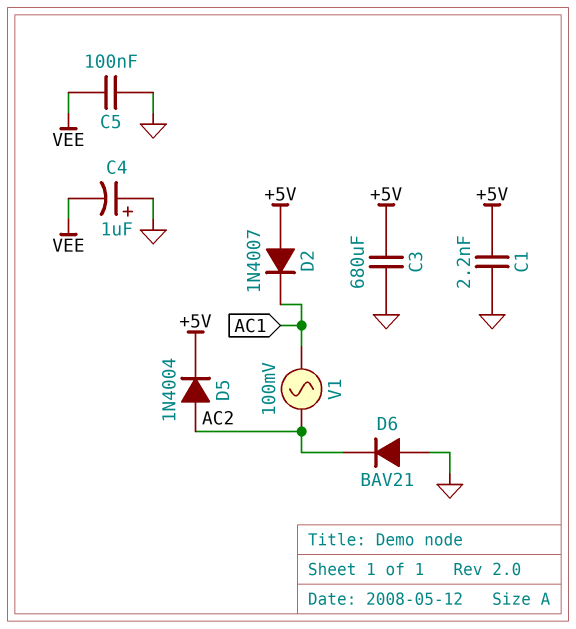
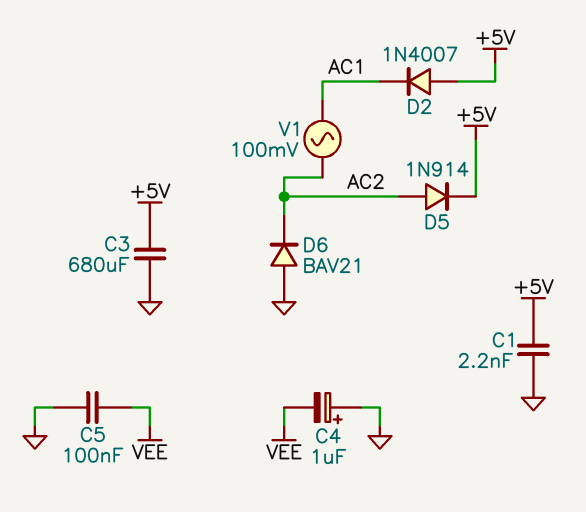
D5: diode 1N4004 (A AC2, K +5V) -> diode 1N914 (A AC2, K +5V)

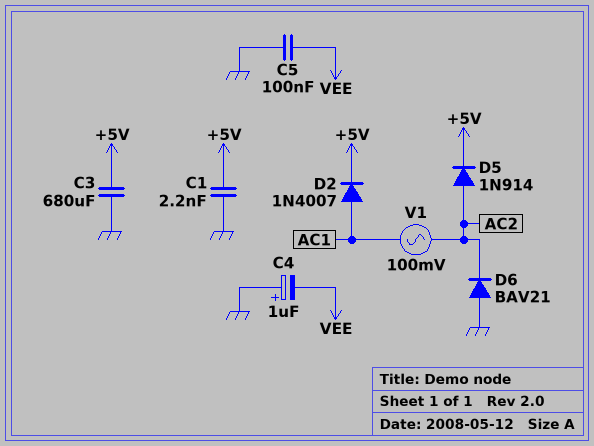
D2: diode 1N4007 (A +5V, K AC1) -> diode 1N4007 (A AC1, K +5V)

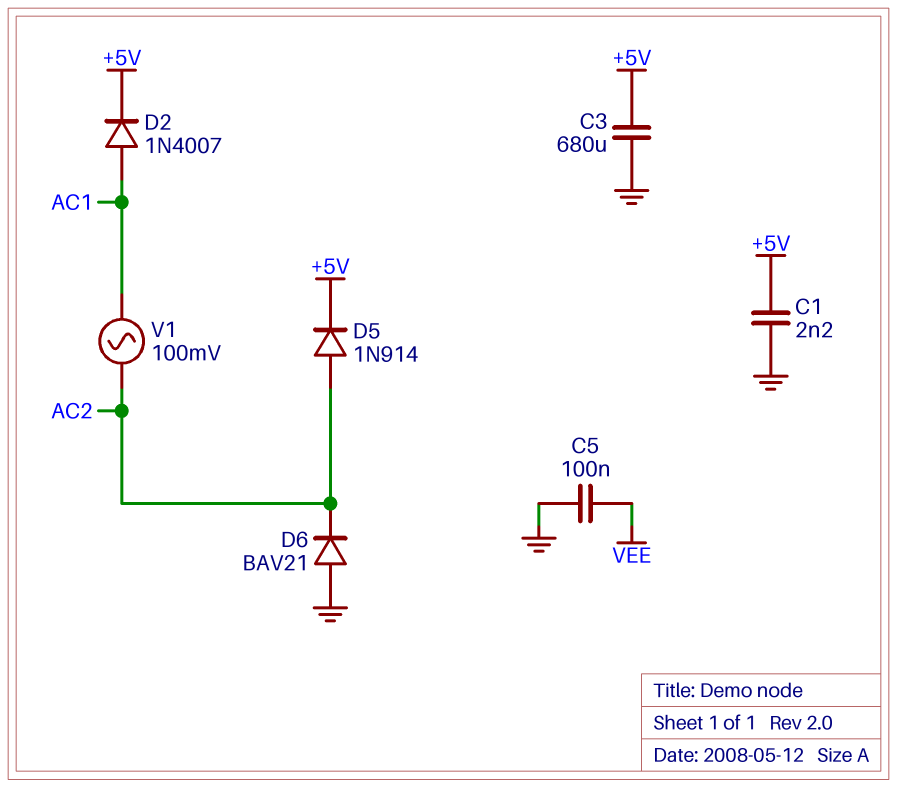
C4: 1uF (plus GND, minus VEE) -> none

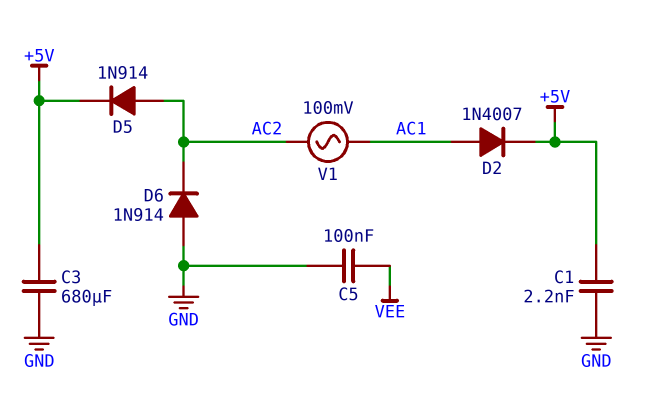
D6: diode BAV21 (A GND, K AC2) -> diode 1N914 (A GND, K AC2)

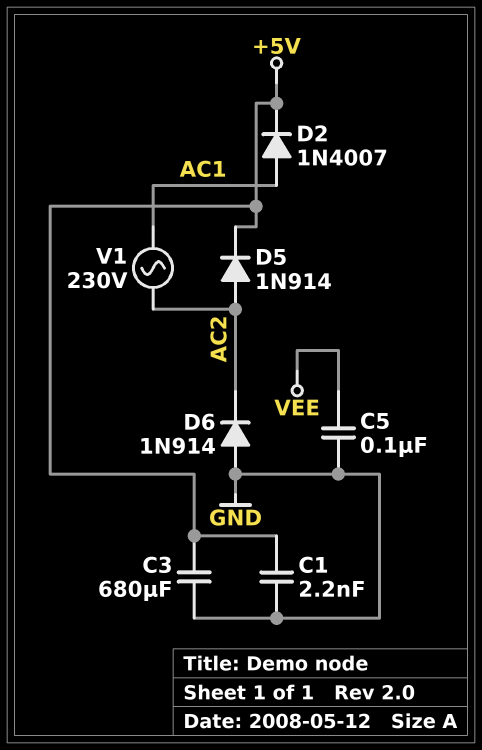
V1: AC 100mV (AC1, AC2) -> AC 230V (AC1, AC2)

